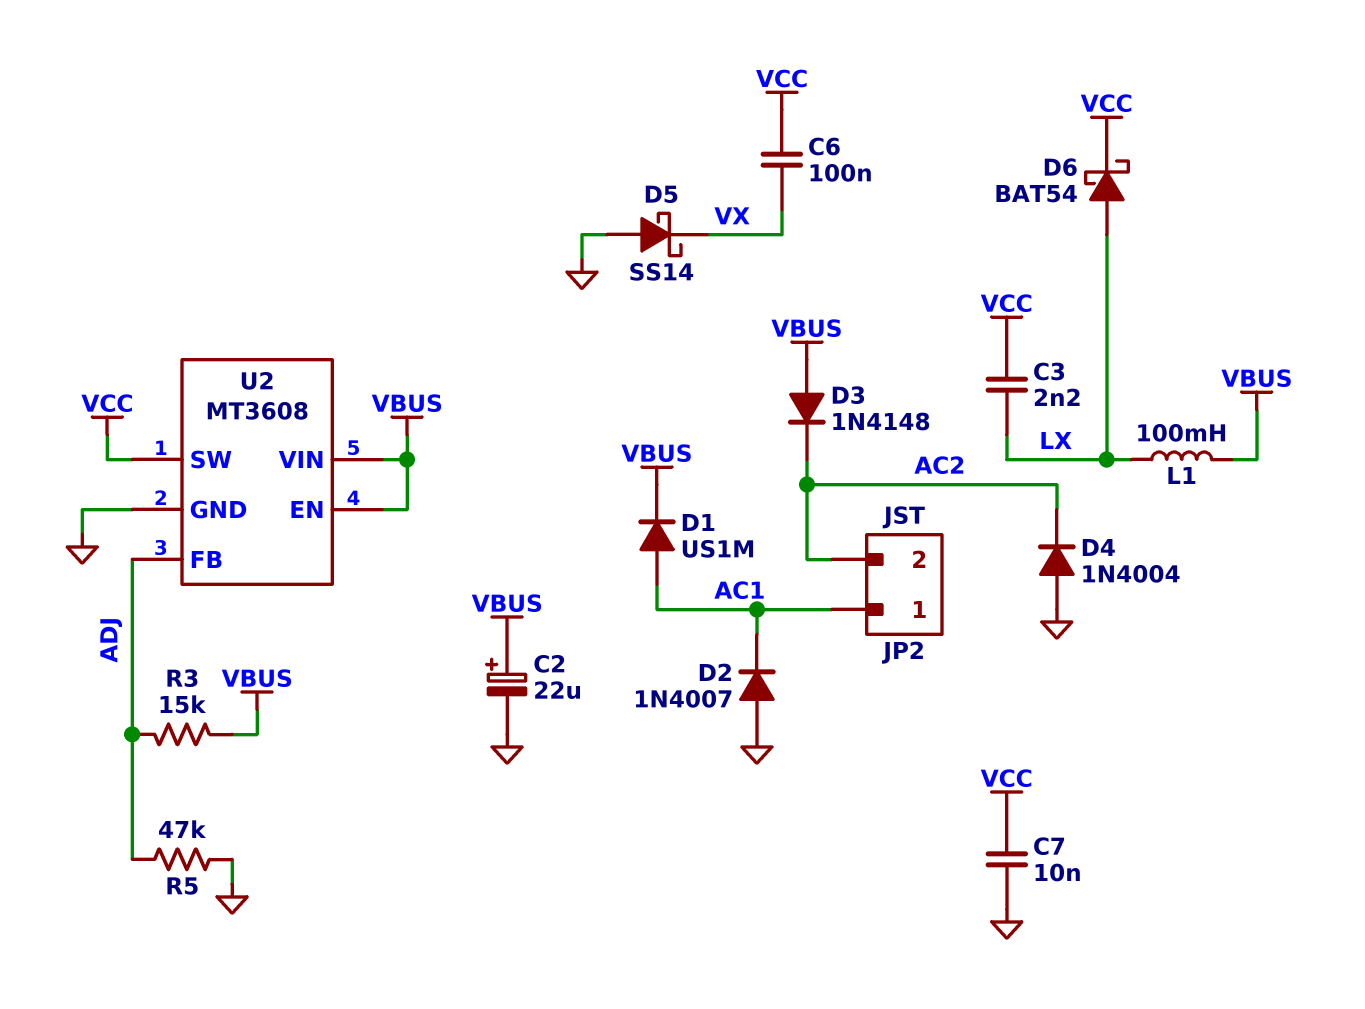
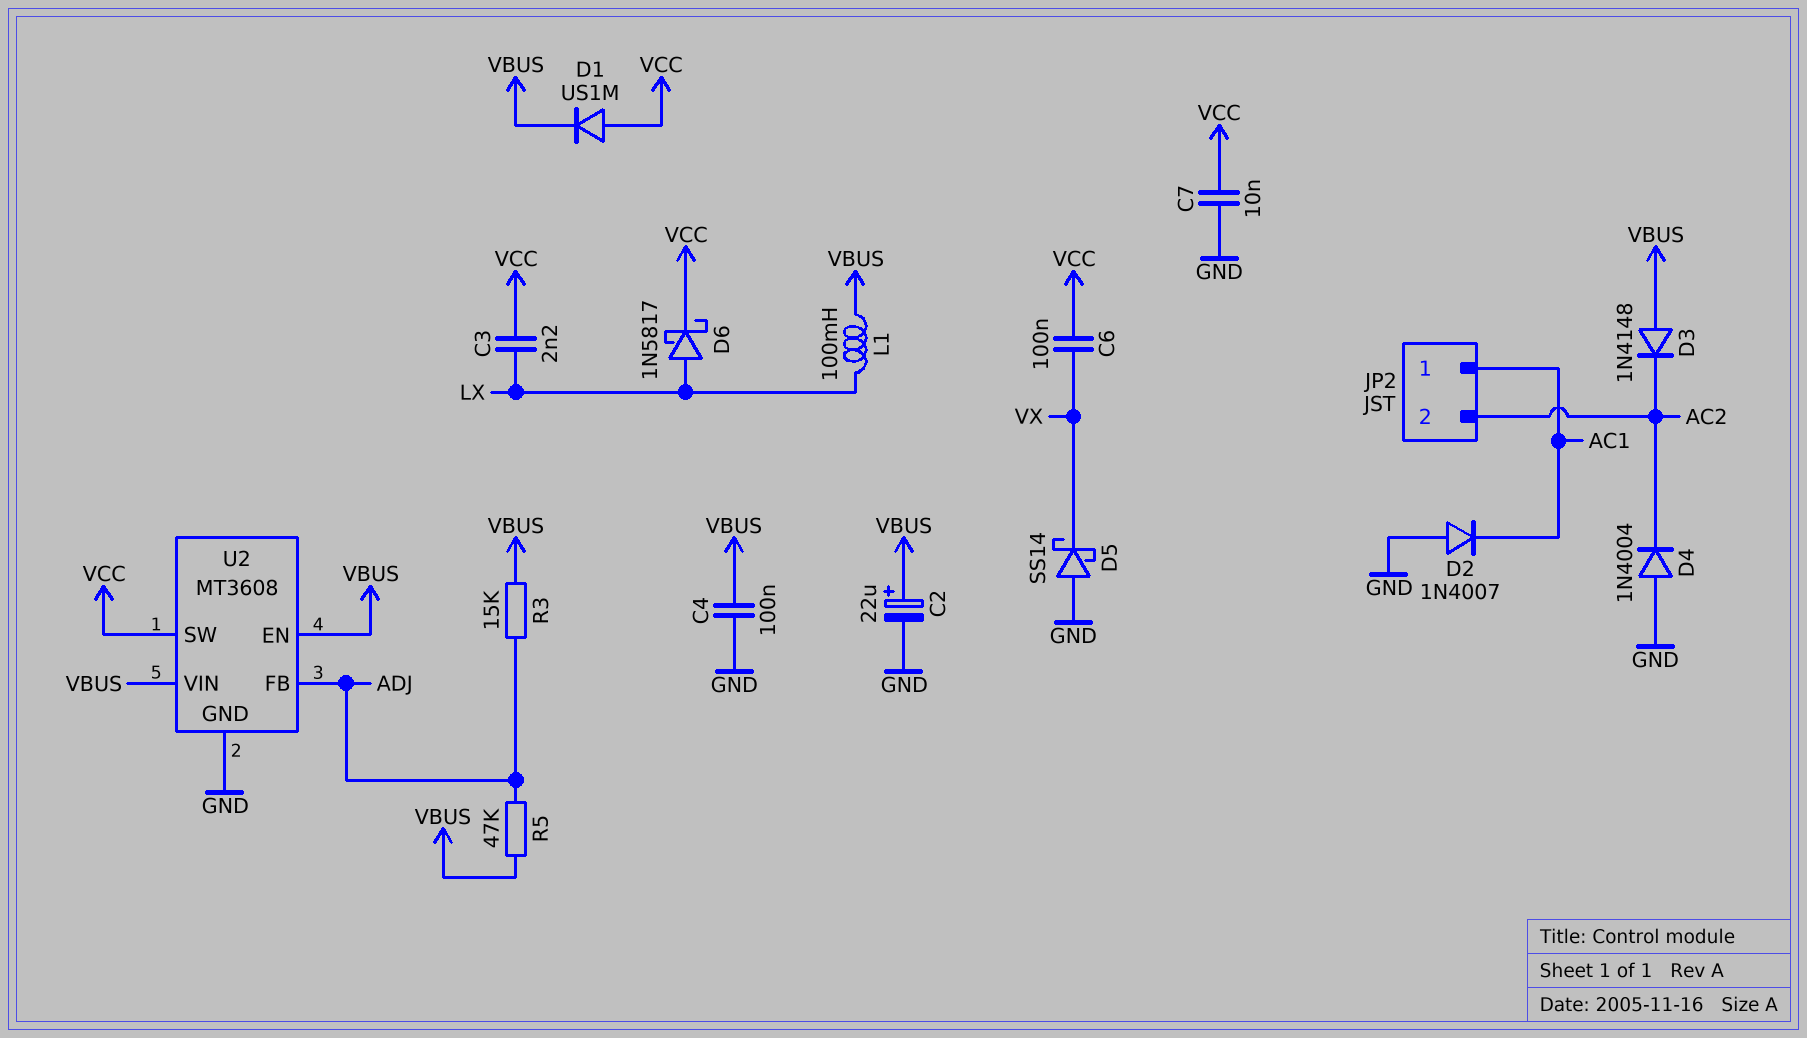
C4: none -> 100nF (GND, VBUS)
D1: diode US1M (A AC1, K VBUS) -> diode US1M (A VCC, K VBUS)
D6: schottky BAT54 (A LX, K VCC) -> schottky 1N5817 (A LX, K VCC)
R5: 47k (ADJ, GND) -> 47k (ADJ, VBUS)

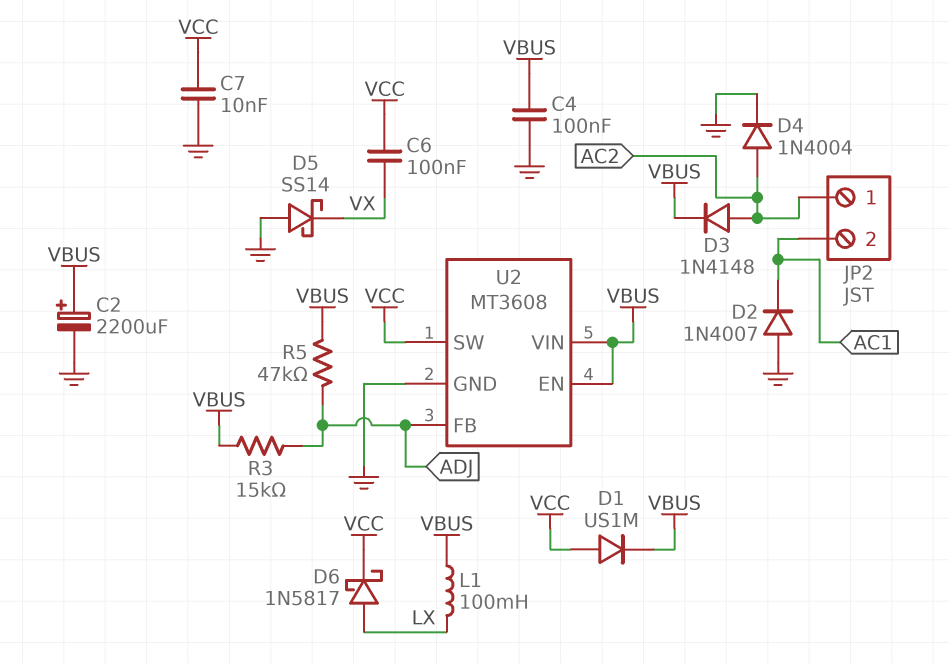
C2: 22uF (plus VBUS, minus GND) -> 2200uF (plus VBUS, minus GND)
C3: 2.2nF (LX, VCC) -> none
D3: diode 1N4148 (A VBUS, K AC2) -> diode 1N4148 (A AC2, K VBUS)
D4: diode 1N4004 (A GND, K AC2) -> diode 1N4004 (A AC2, K GND)
JP2 pin 1: AC1 -> AC2
JP2 pin 2: AC2 -> AC1

